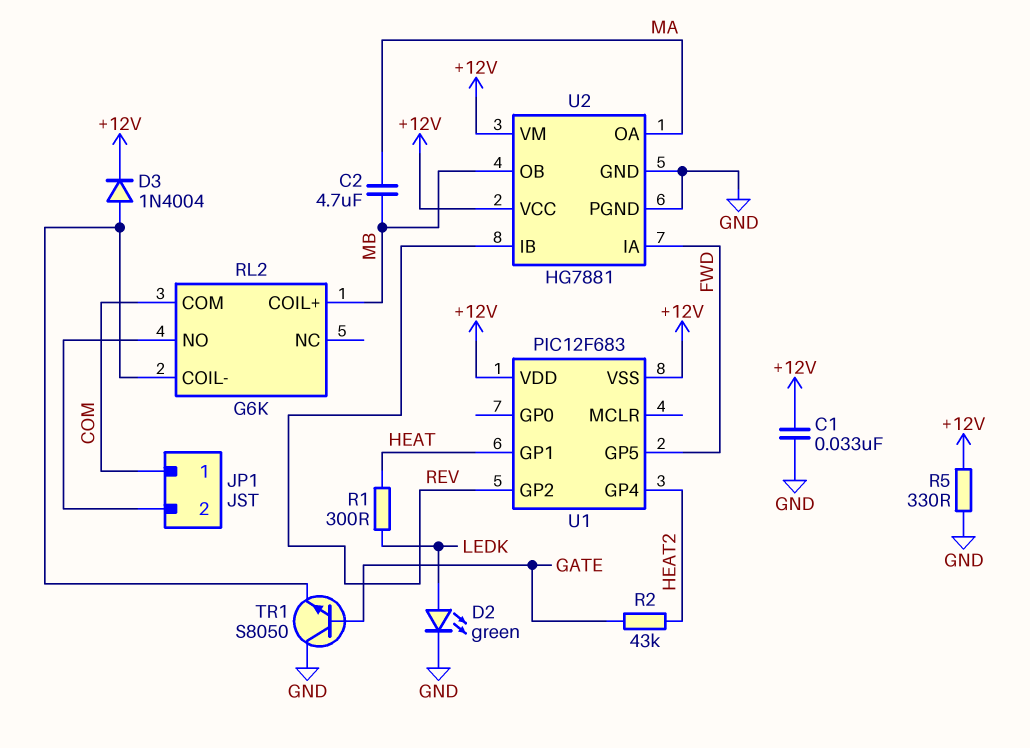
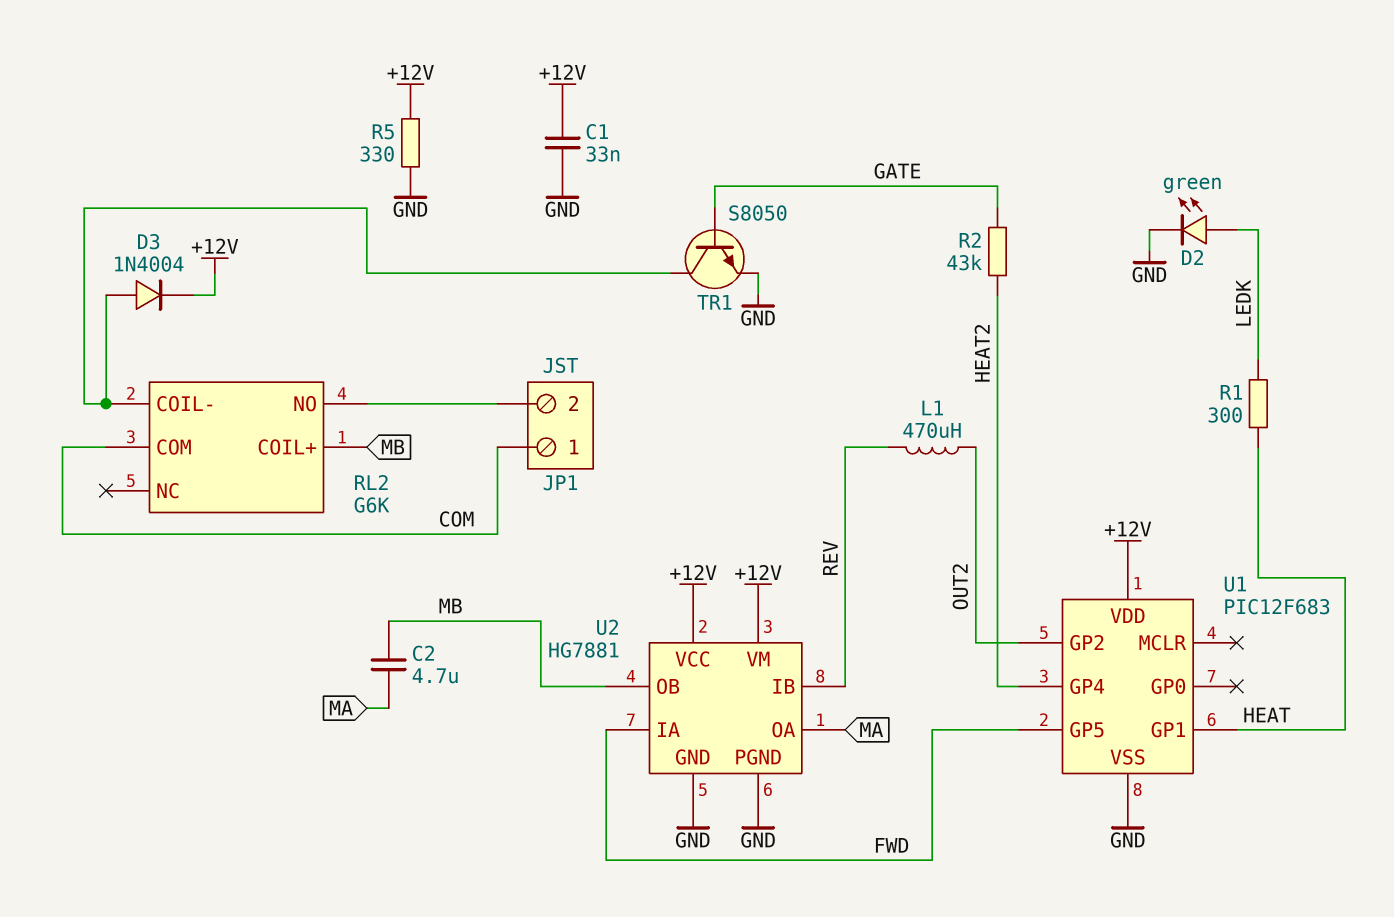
L1: none -> 470uH (OUT2, REV)
TR1: NPN S8050 (B GATE, C GND, E RL2/COIL-) -> NPN S8050 (B GATE, C RL2/COIL-, E GND)
U1 pin GP2: REV -> OUT2
U1 pin VSS: +12V -> GND

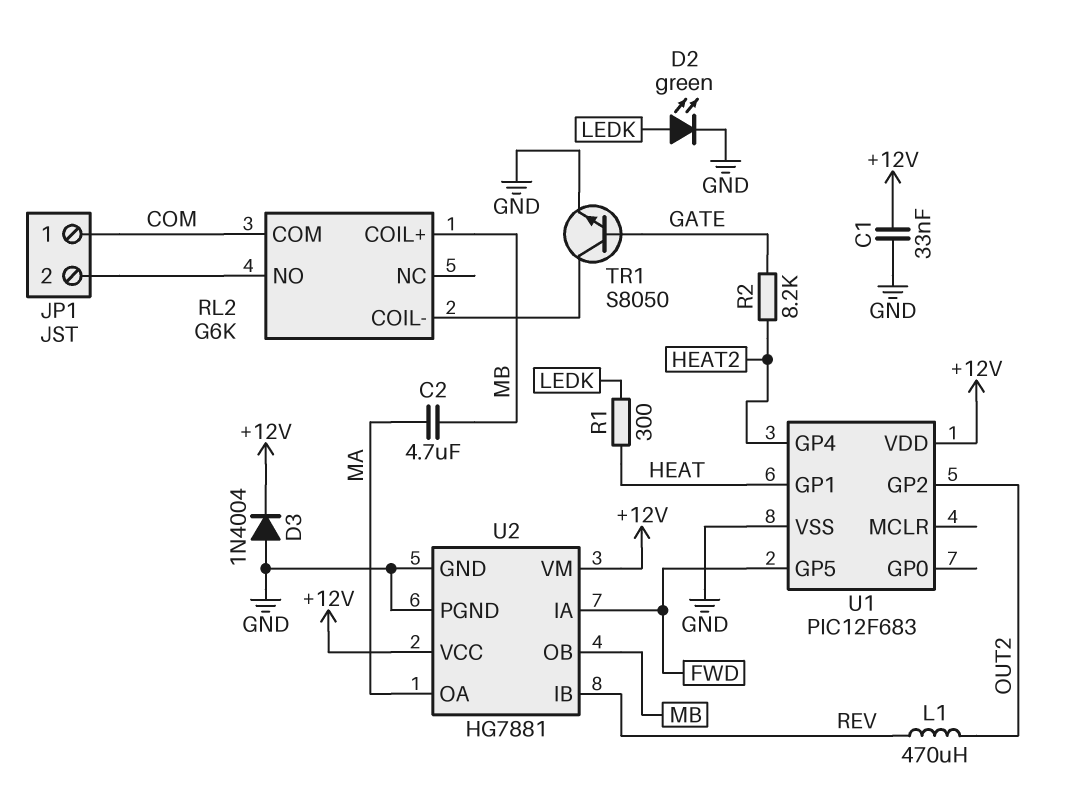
D3: diode 1N4004 (A RL2/COIL-, K +12V) -> diode 1N4004 (A GND, K +12V)
R2: 43k (GATE, HEAT2) -> 8.2k (GATE, HEAT2)
R5: 330 (+12V, GND) -> none

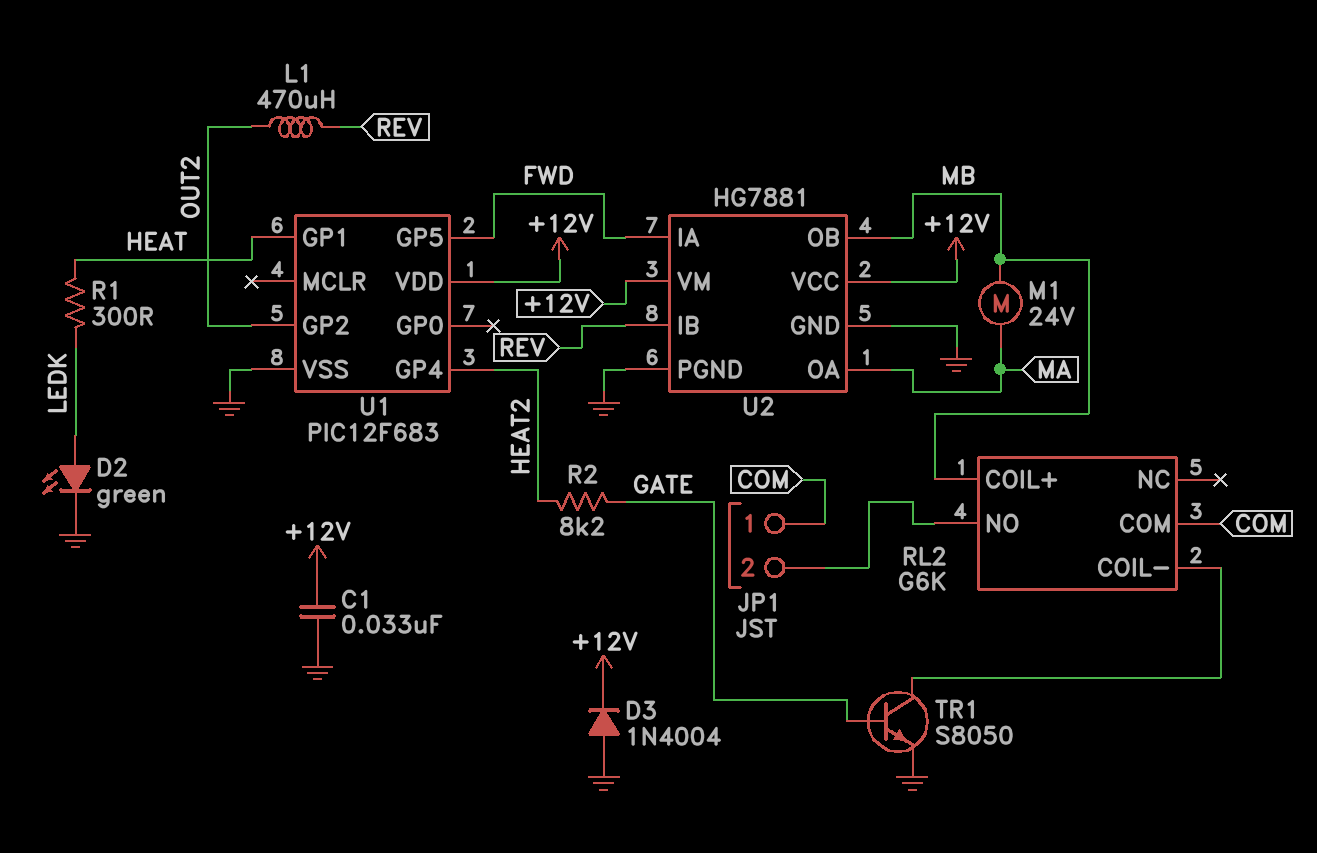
C2: 4.7uF (MA, MB) -> none
M1: none -> motor 24V (MA, MB)

